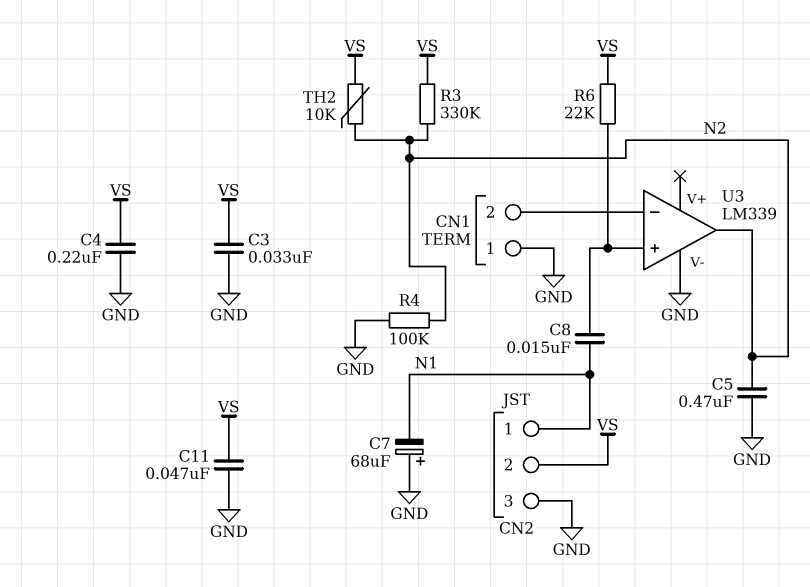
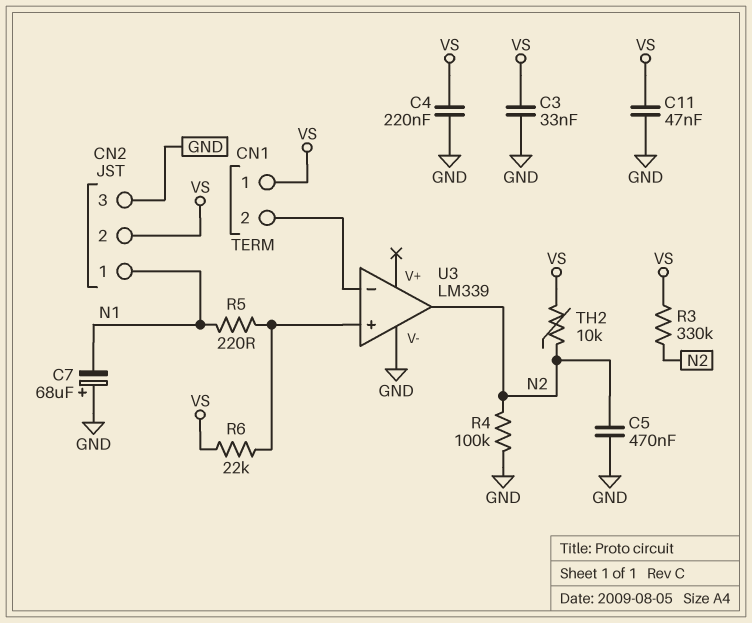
C8: 15nF (N1, U3/in+) -> none
CN1 pin 1: GND -> VS
R5: none -> 220 (N1, U3/in+)

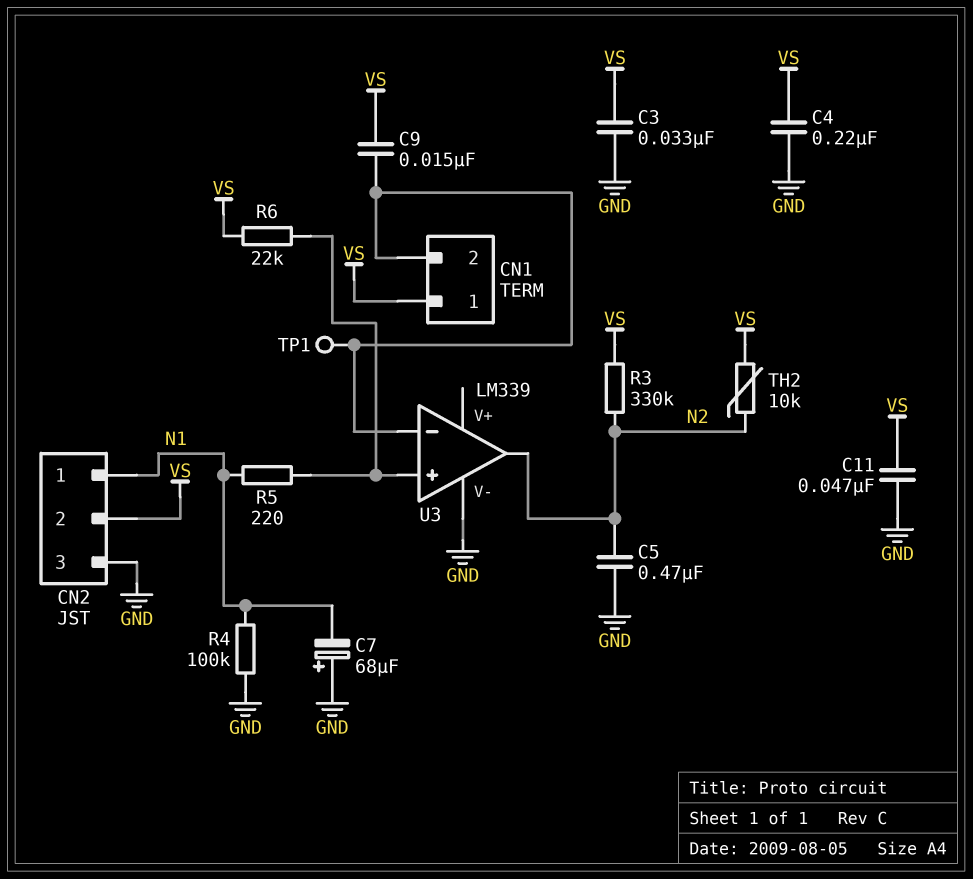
C9: none -> 15nF (CN1/2, VS)
R4: 100k (GND, N2) -> 100k (GND, N1)
TP1: none -> test point (CN1/2)

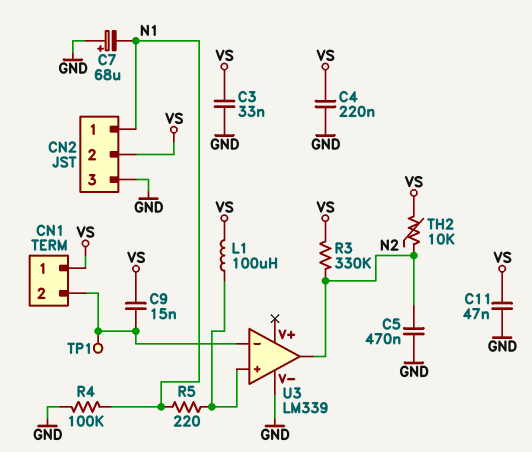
L1: none -> 100uH (U3/in+, VS)
R6: 22k (U3/in+, VS) -> none

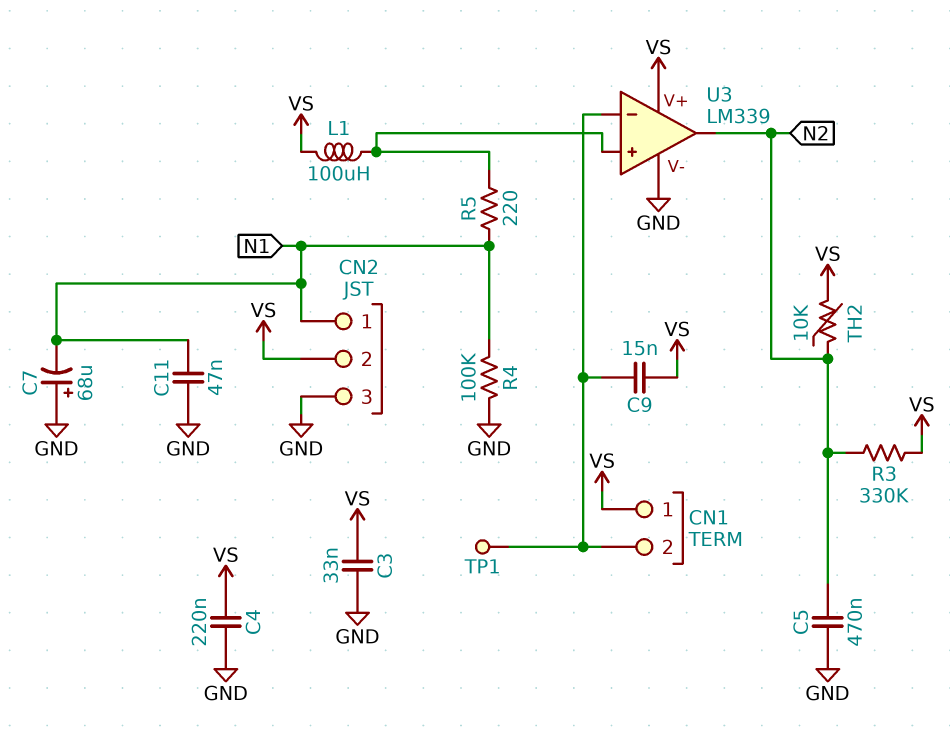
C11: 47nF (GND, VS) -> 47nF (GND, N1)
U3 pin V+: none -> VS

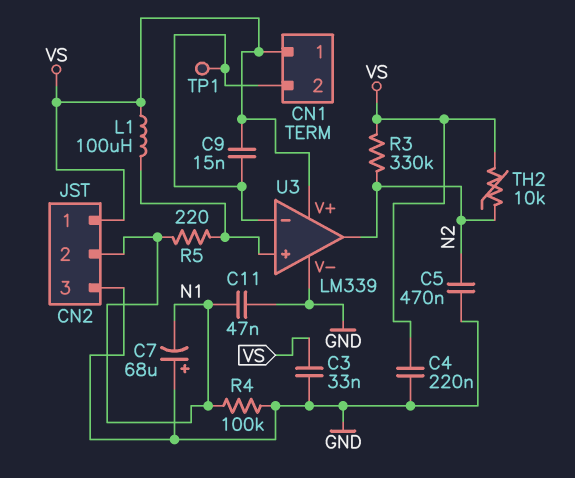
CN2 pin 1: N1 -> VS
CN2 pin 2: VS -> N1

